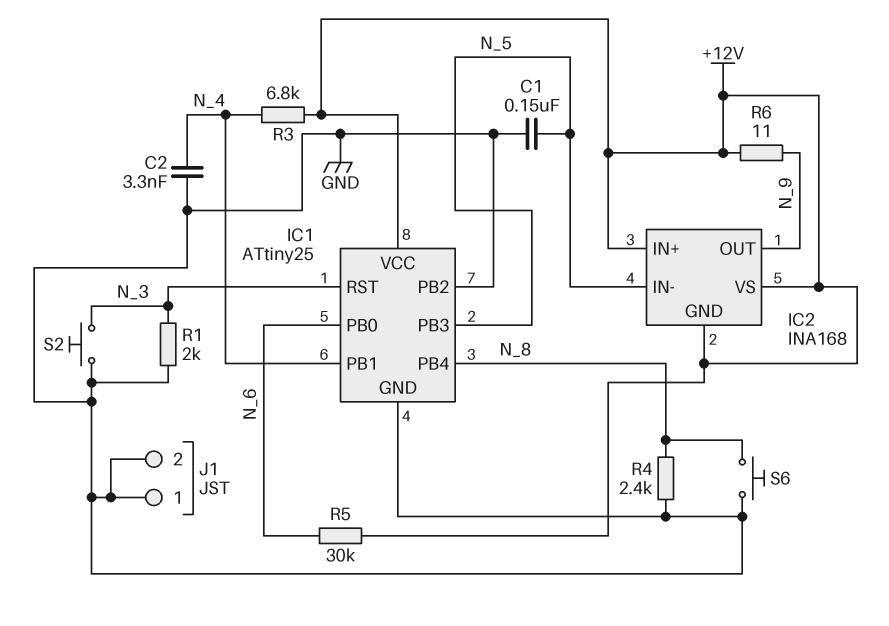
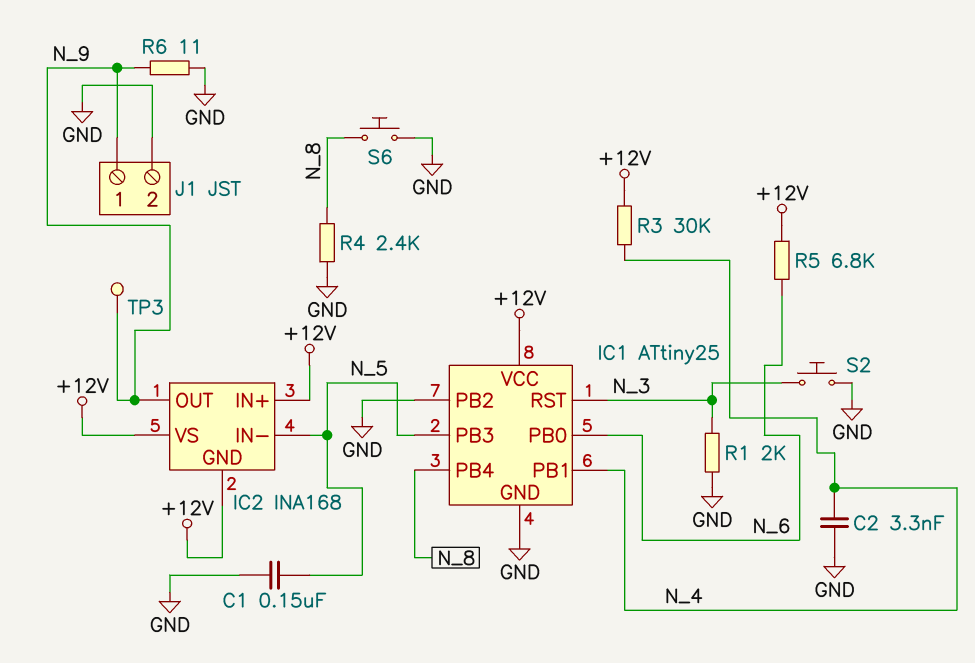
J1 pin 1: GND -> N_9
R3: 6.8k (+12V, N_4) -> 30k (+12V, N_4)
R5: 30k (+12V, N_6) -> 6.8k (+12V, N_6)
R6: 11 (+12V, N_9) -> 11 (GND, N_9)
TP3: none -> test point (N_9)

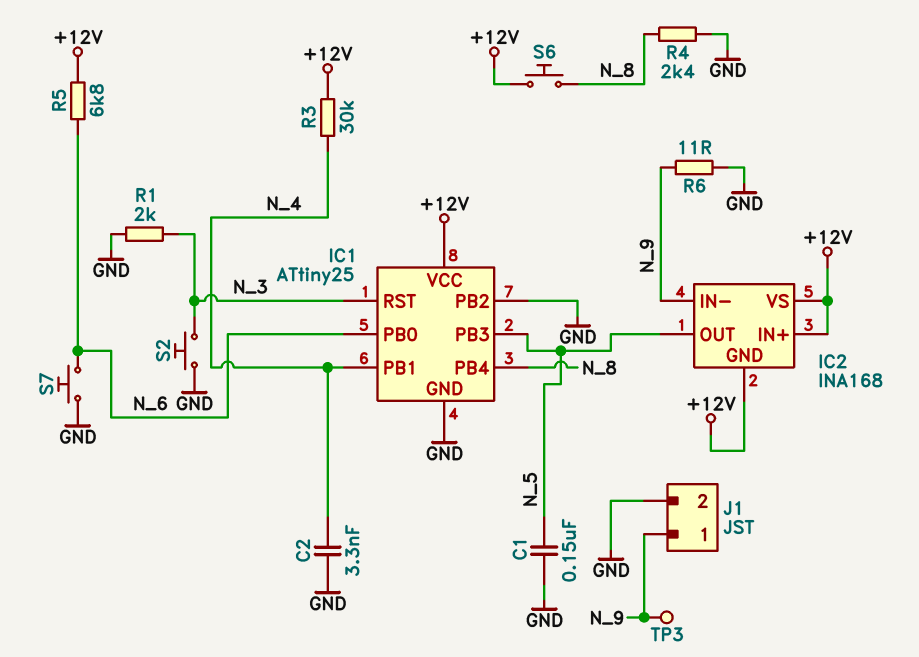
IC2 pin IN-: N_5 -> N_9
IC2 pin OUT: N_9 -> N_5
S6: button (GND, N_8) -> button (+12V, N_8)
S7: none -> button (GND, N_6)

